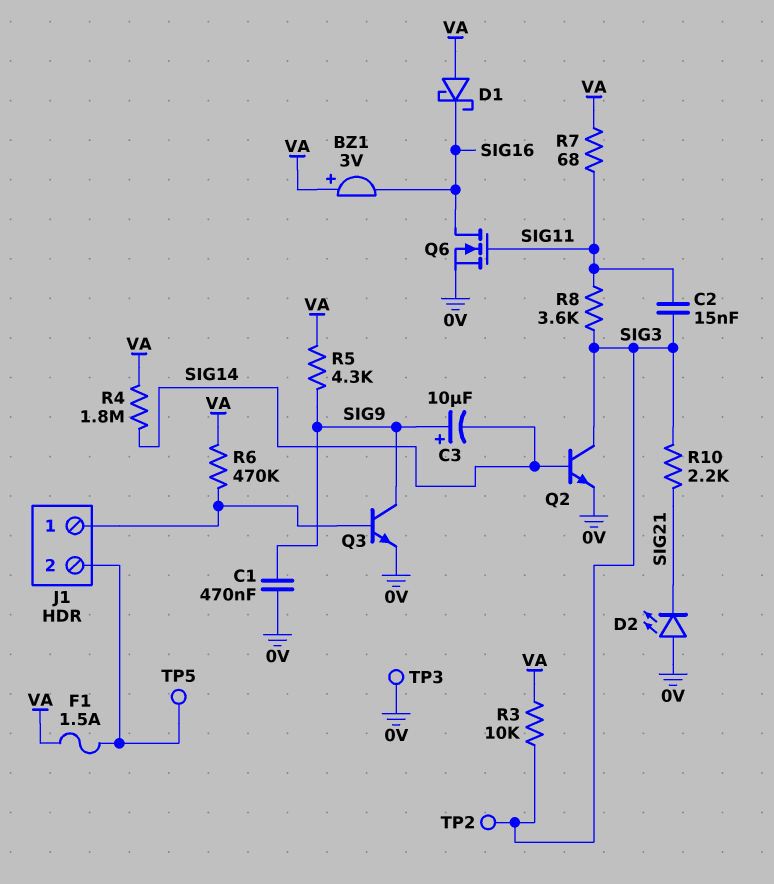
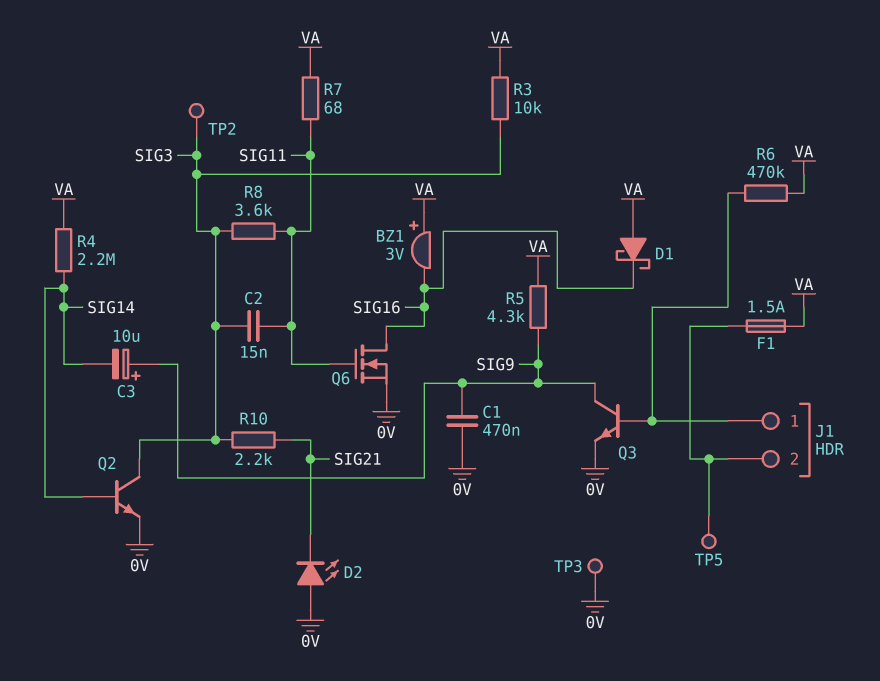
R4: 1.8M (SIG14, VA) -> 2.2M (SIG14, VA)

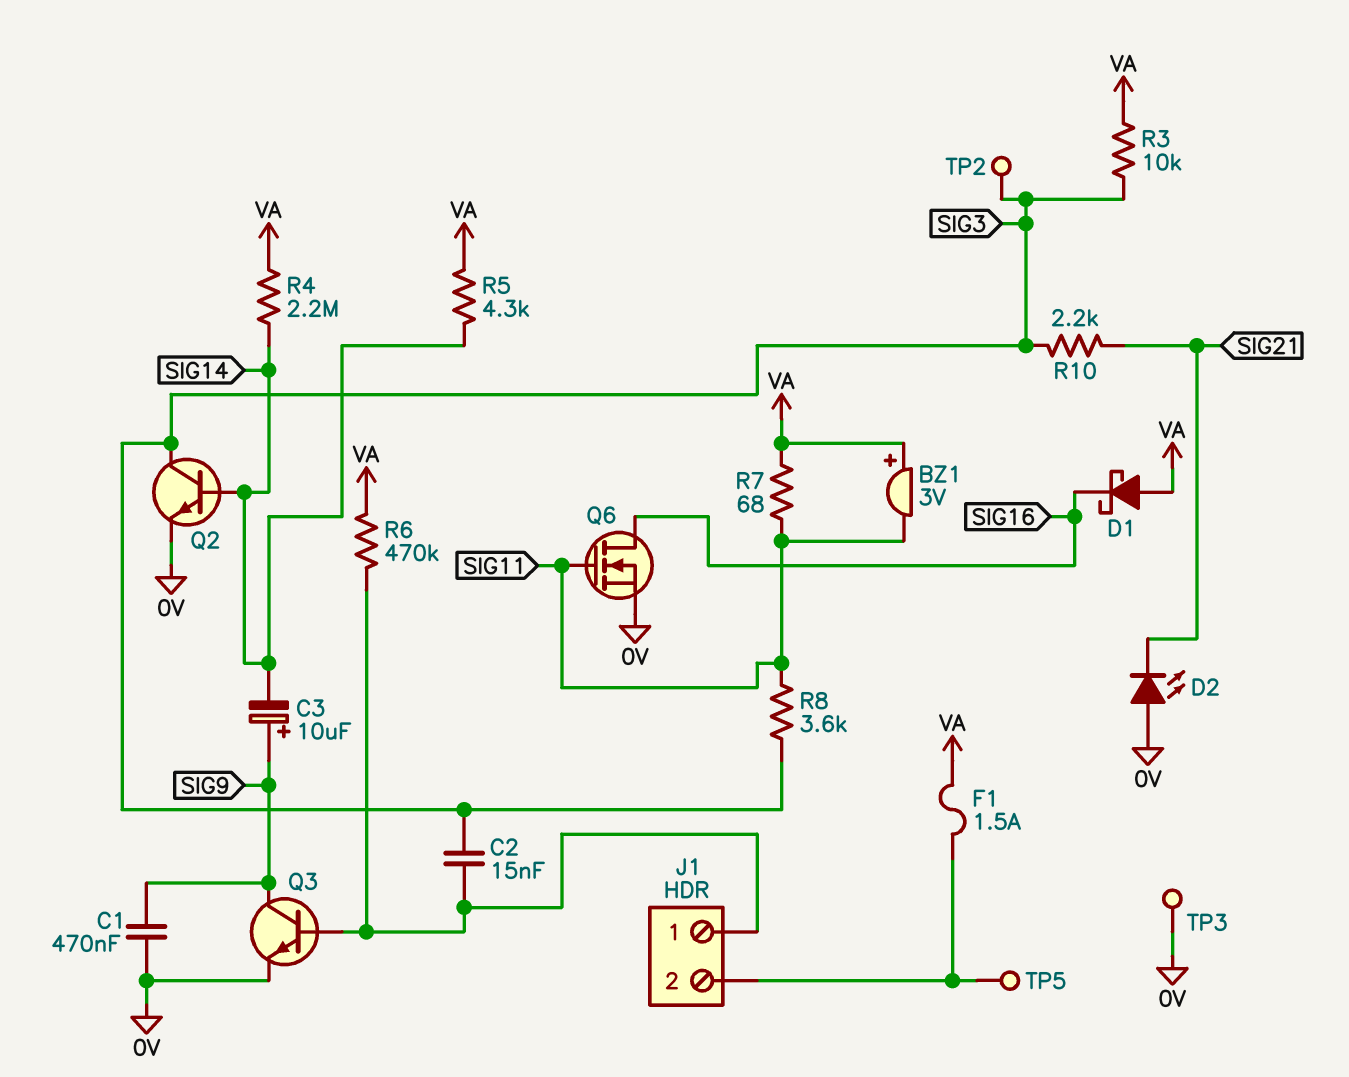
BZ1: buzzer 3V (plus VA, minus SIG16) -> buzzer 3V (plus VA, minus SIG11)
C2: 15nF (SIG3, SIG11) -> 15nF (J1/1, SIG3)
R5: 4.3k (SIG9, VA) -> 4.3k (SIG14, VA)

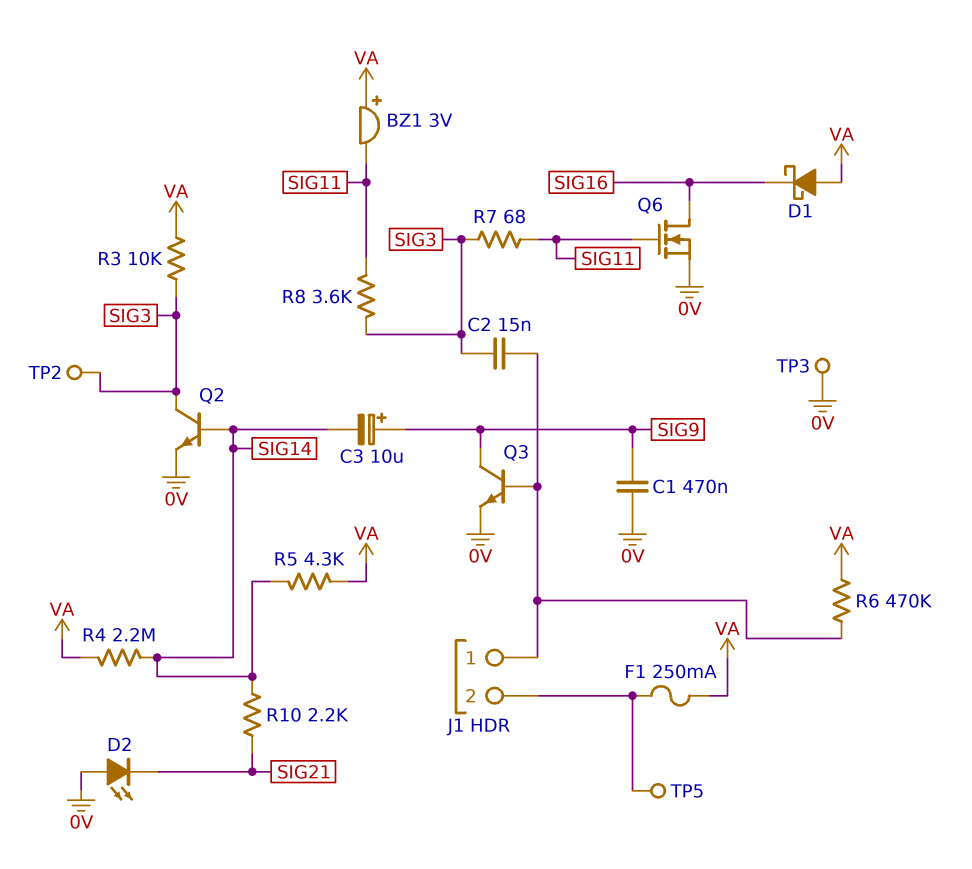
F1: 1.5A (J1/2, VA) -> 250mA (J1/2, VA)
R7: 68 (SIG11, VA) -> 68 (SIG3, SIG11)
R10: 2.2k (SIG3, SIG21) -> 2.2k (SIG14, SIG21)

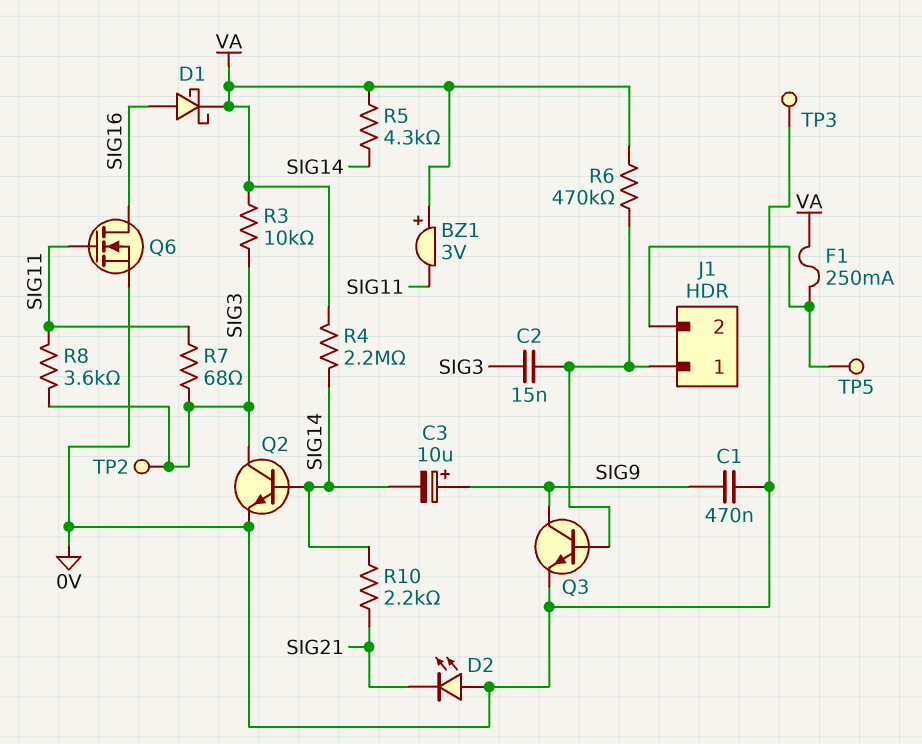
D1: schottky (A VA, K SIG16) -> schottky (A SIG16, K VA)

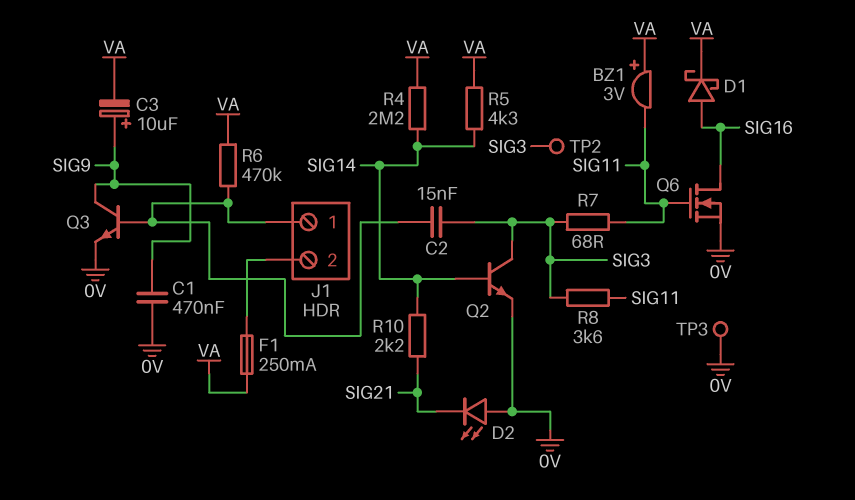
C3: 10uF (plus SIG9, minus SIG14) -> 10uF (plus SIG9, minus VA)
R3: 10k (SIG3, VA) -> none
TP5: test point (J1/2) -> none

